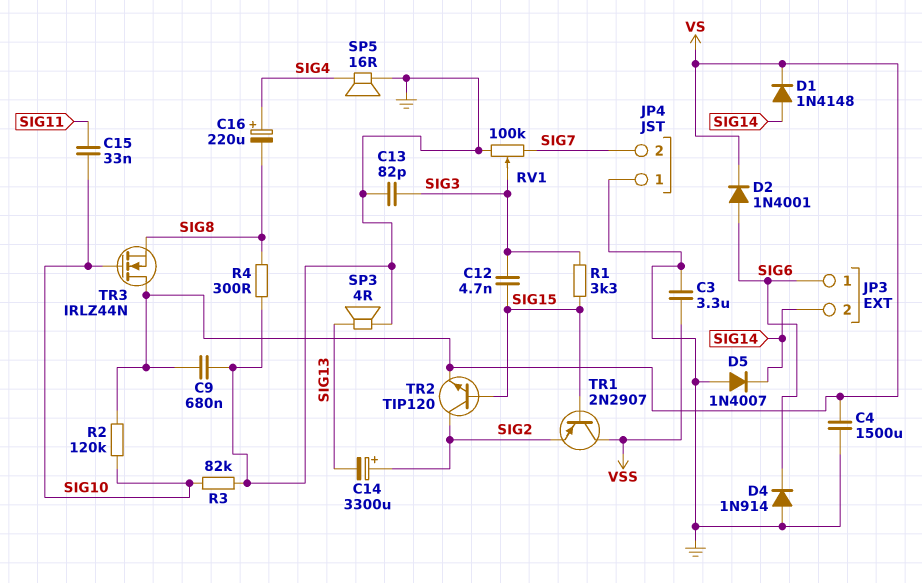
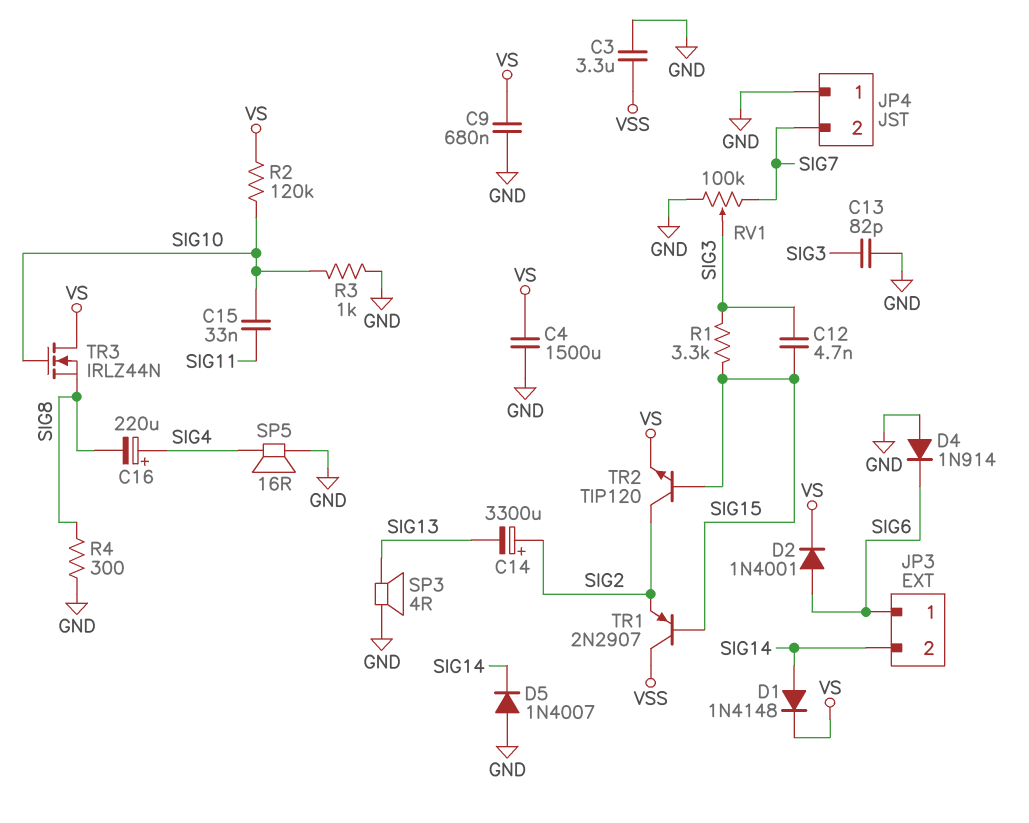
R3: 82k (GND, SIG10) -> 1k (GND, SIG10)

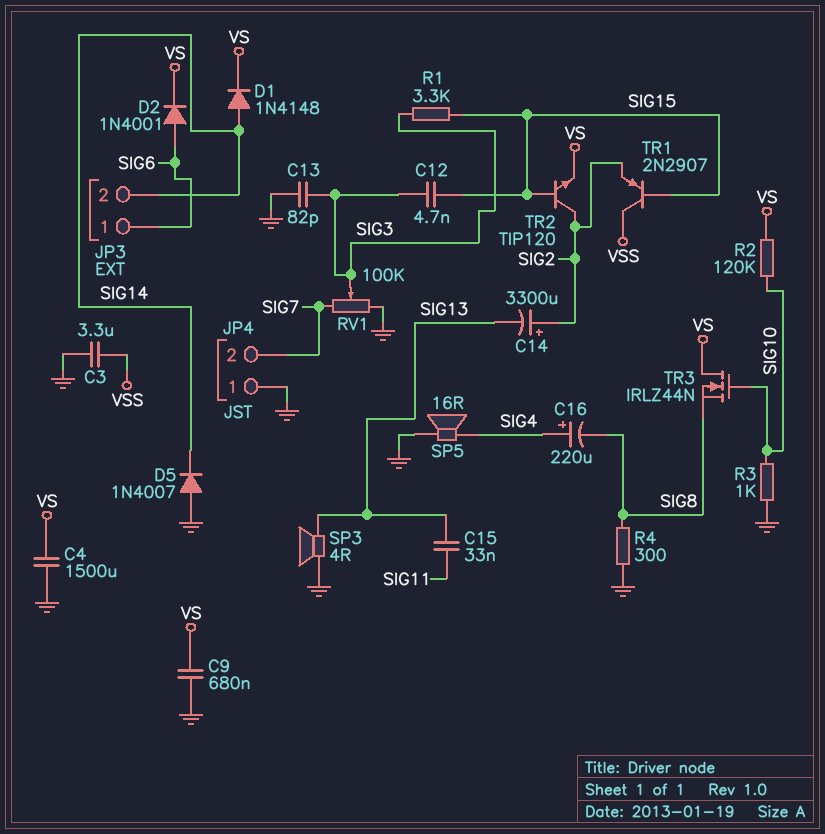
C15: 33nF (SIG10, SIG11) -> 33nF (SIG11, SIG13)
D4: diode 1N914 (A GND, K SIG6) -> none

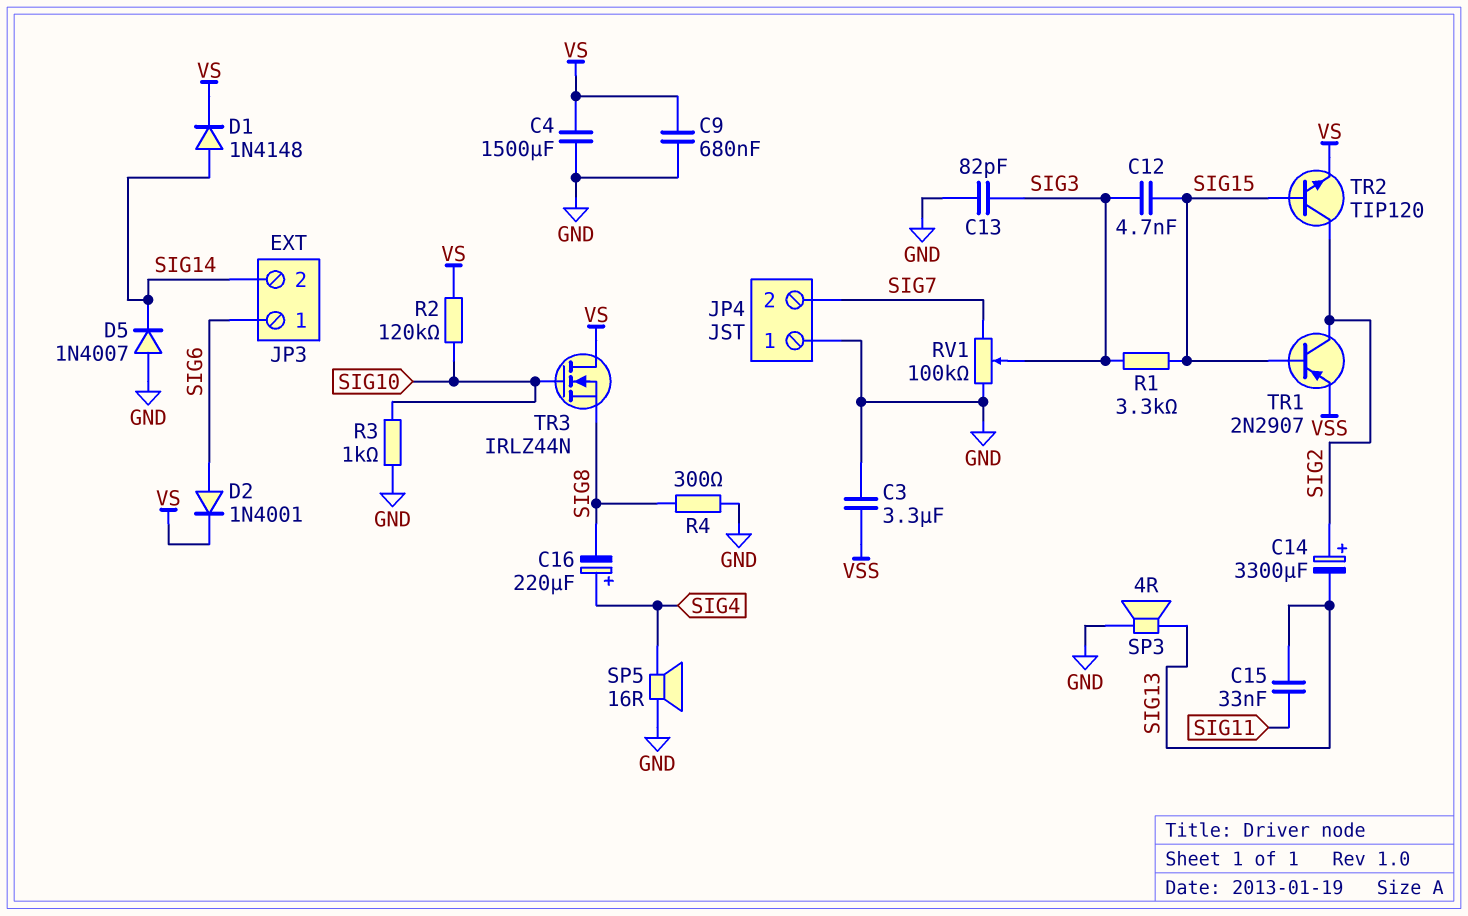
TR1: PNP 2N2907 (B SIG15, C VSS, E SIG2) -> PNP 2N2907 (B SIG15, C SIG2, E VSS)

